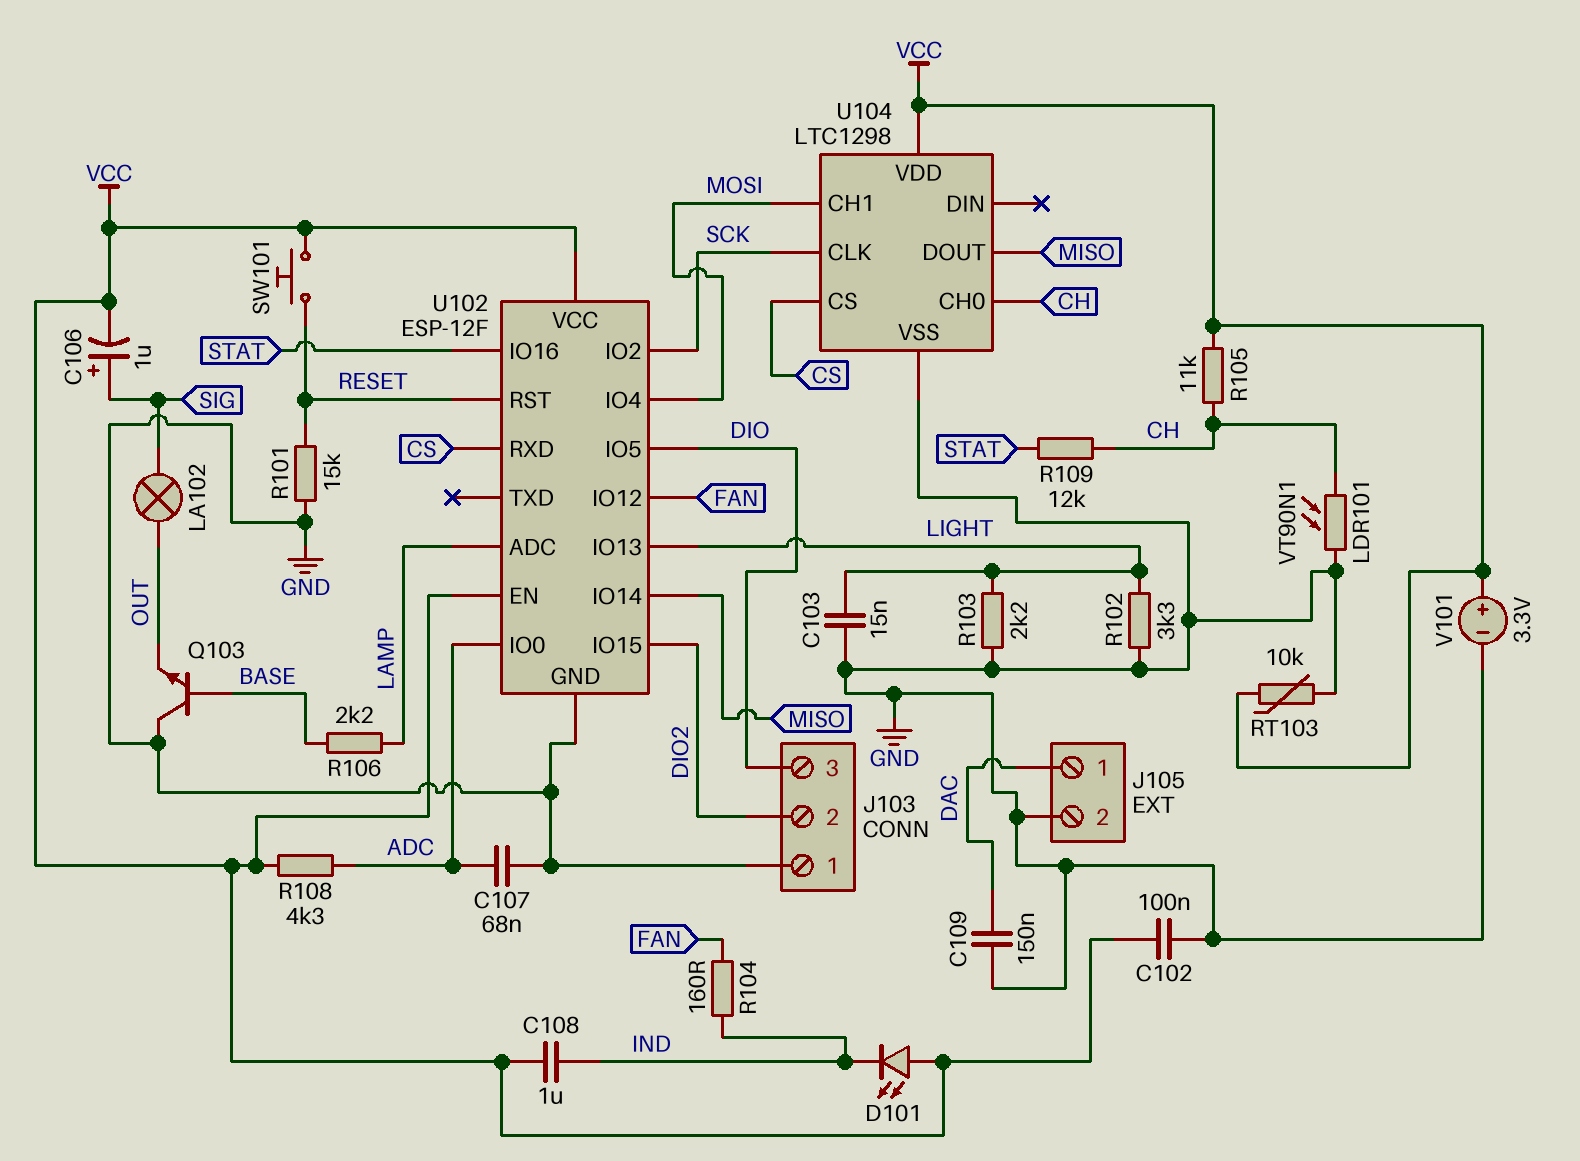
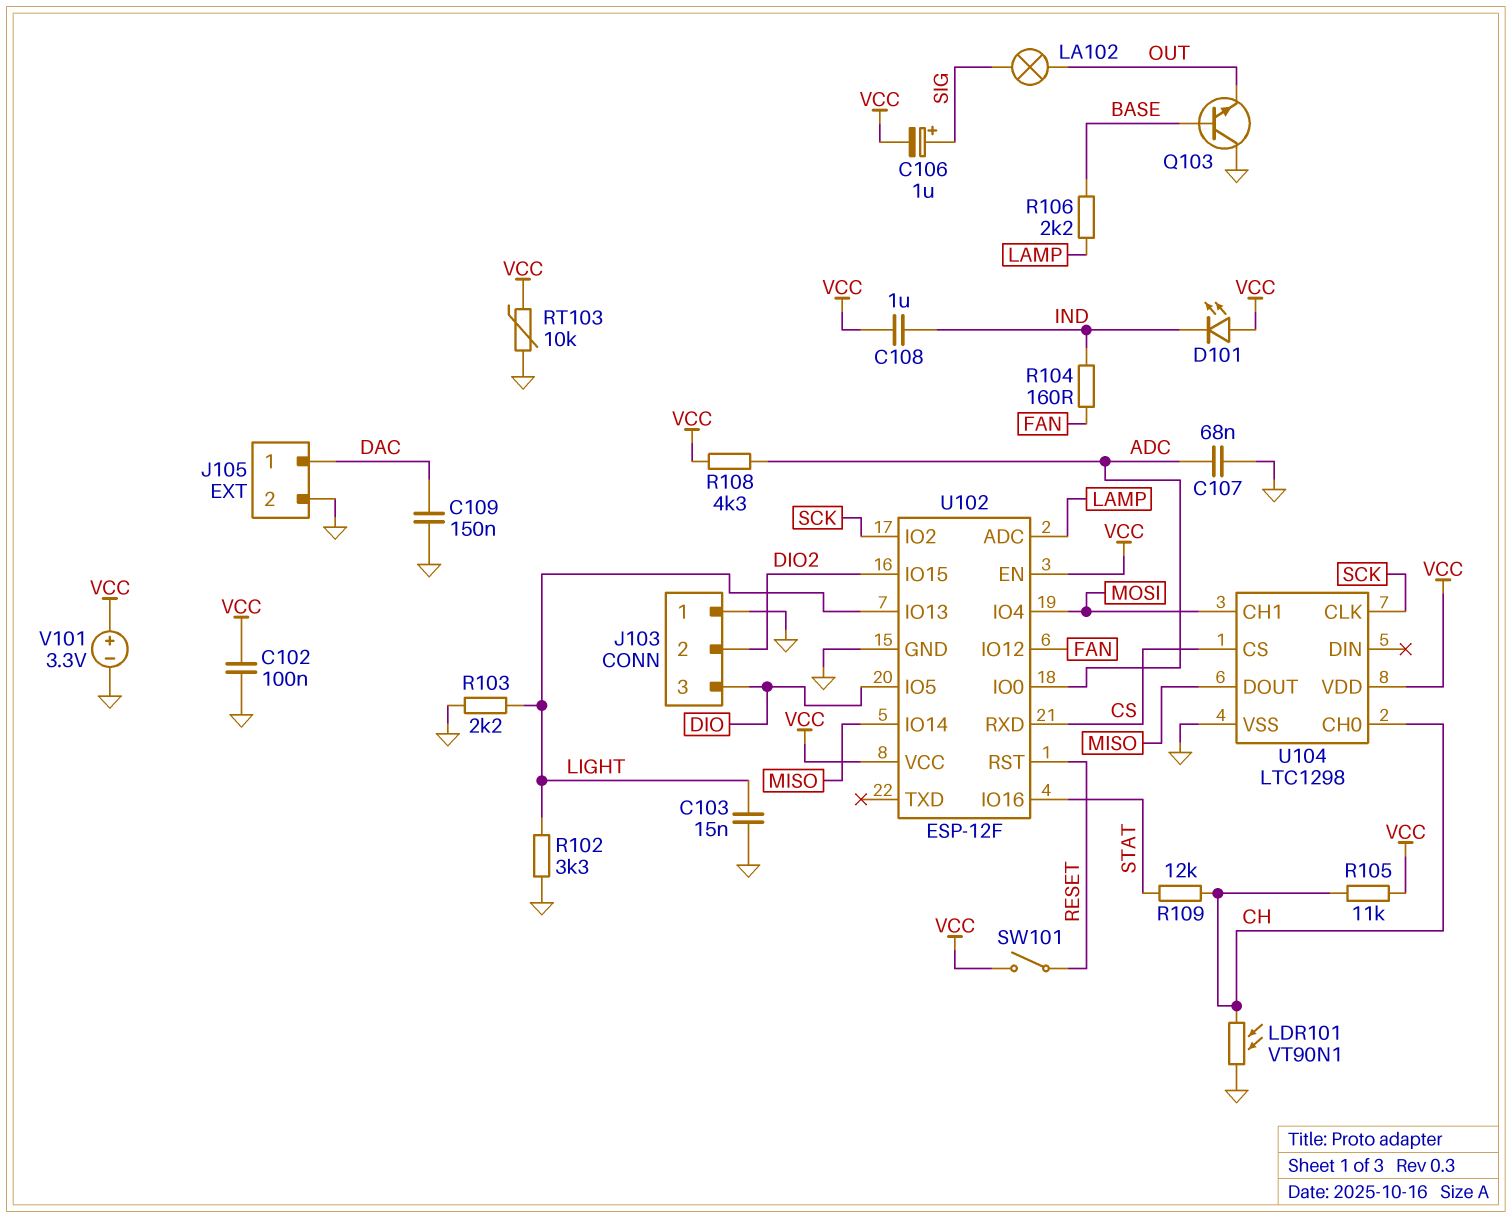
R101: 15k (GND, RESET) -> none
SW101: button (RESET, VCC) -> switch (RESET, VCC)

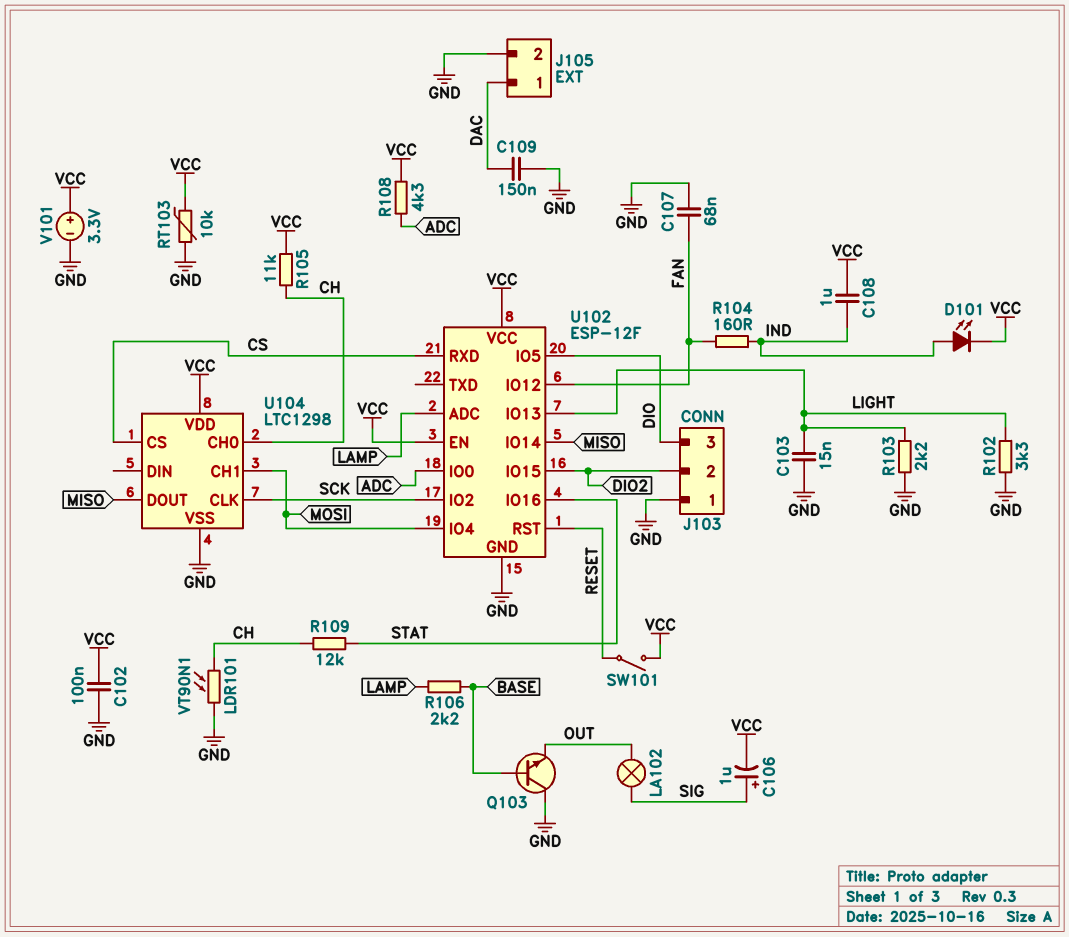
C107: 68nF (ADC, GND) -> 68nF (FAN, GND)
D101: LED (A VCC, K IND) -> LED (A IND, K VCC)

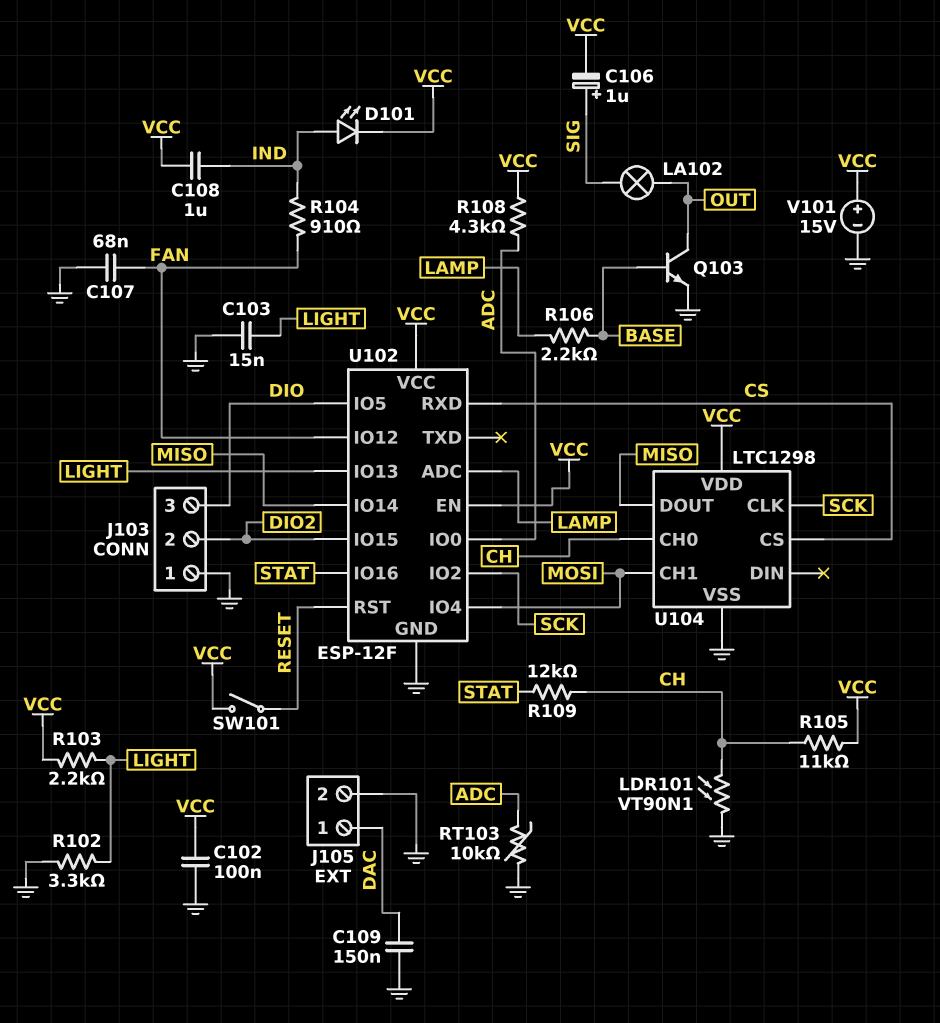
Q103: NPN (B BASE, C GND, E OUT) -> NPN (B BASE, C OUT, E GND)
R103: 2.2k (GND, LIGHT) -> 2.2k (LIGHT, VCC)
R104: 160 (FAN, IND) -> 910 (FAN, IND)
RT103: 10k (GND, VCC) -> 10k (ADC, GND)
V101: 3.3V (plus VCC, minus GND) -> 15V (plus VCC, minus GND)

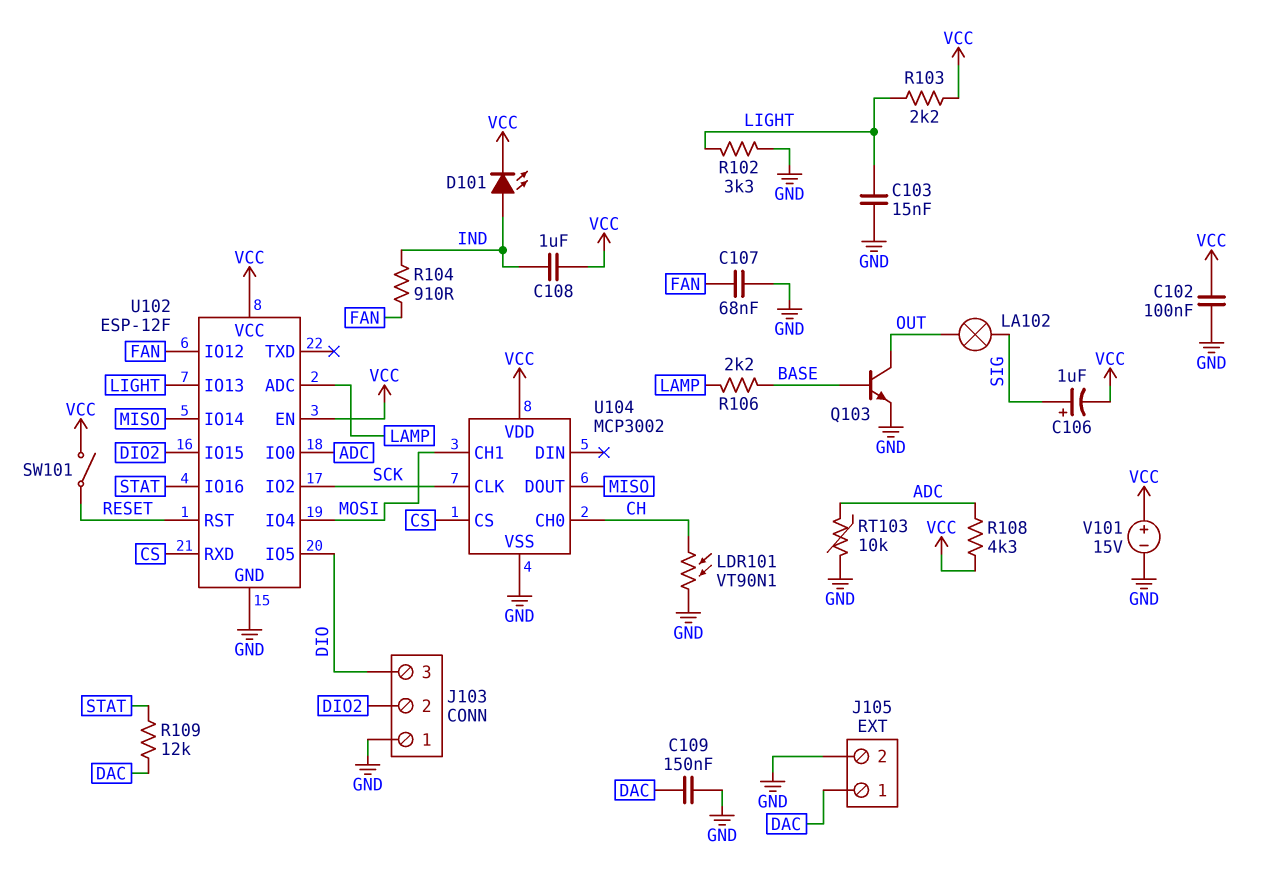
R105: 11k (CH, VCC) -> none
R109: 12k (CH, STAT) -> 12k (DAC, STAT)
U104: LTC1298 -> MCP3002

